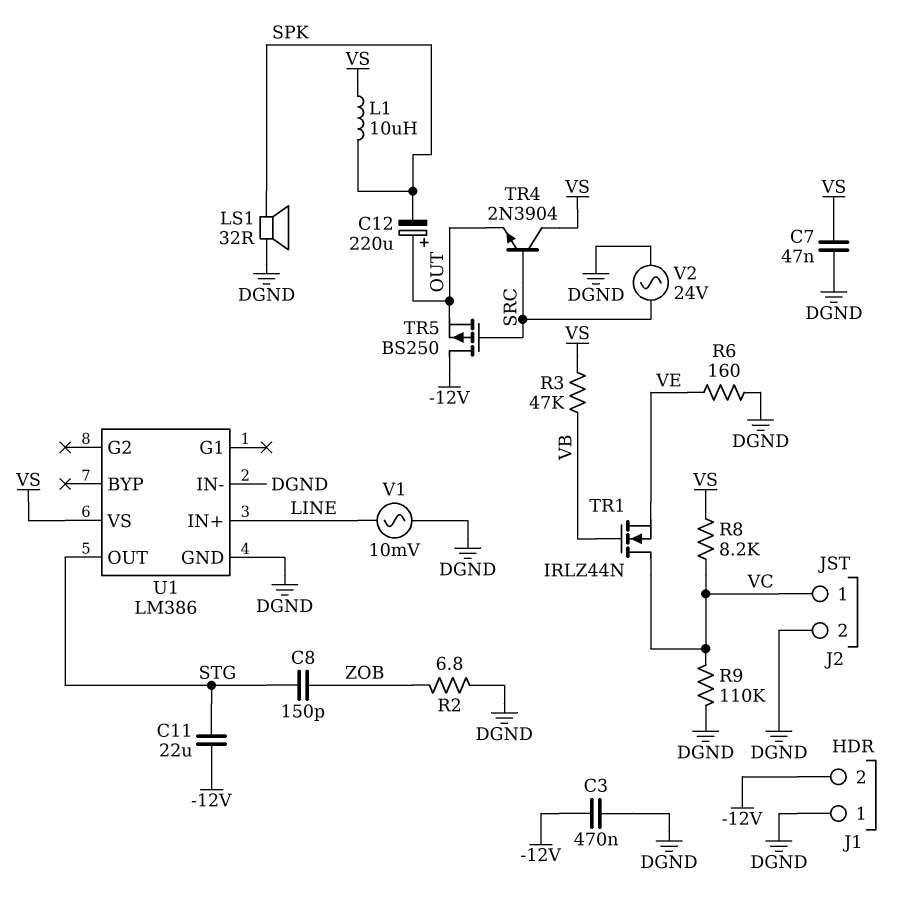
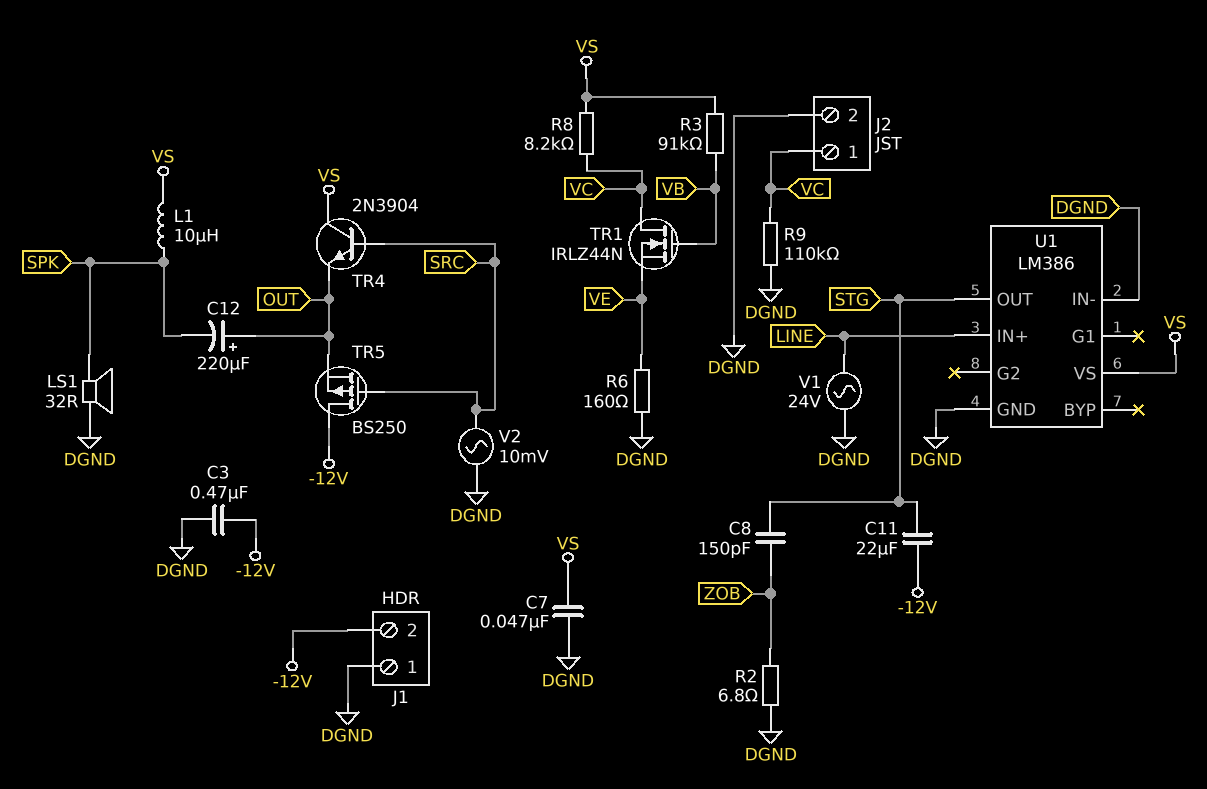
R3: 47k (VB, VS) -> 91k (VB, VS)
V1: AC 10mV (DGND, LINE) -> AC 24V (DGND, LINE)
V2: AC 24V (DGND, SRC) -> AC 10mV (DGND, SRC)

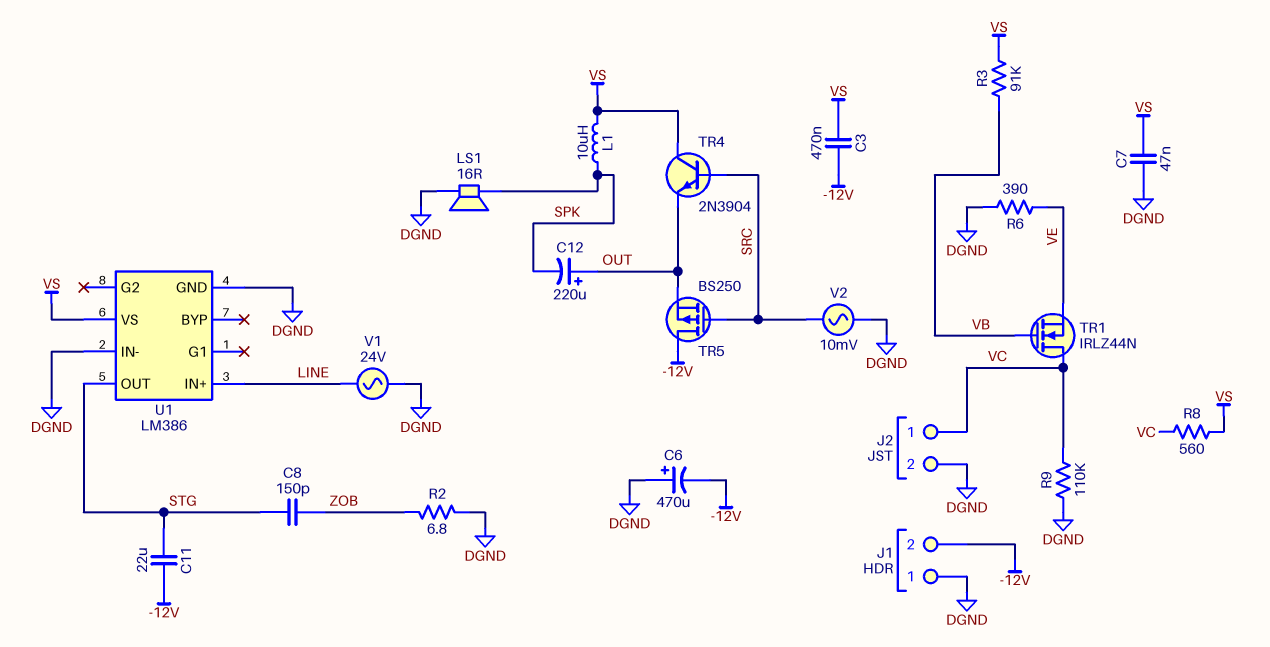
C3: 470nF (-12V, DGND) -> 470nF (-12V, VS)
C6: none -> 470uF (plus DGND, minus -12V)
LS1: speaker 32R (DGND, SPK) -> speaker 16R (DGND, SPK)
R6: 160 (DGND, VE) -> 390 (DGND, VE)
R8: 8.2k (VC, VS) -> 560 (VC, VS)

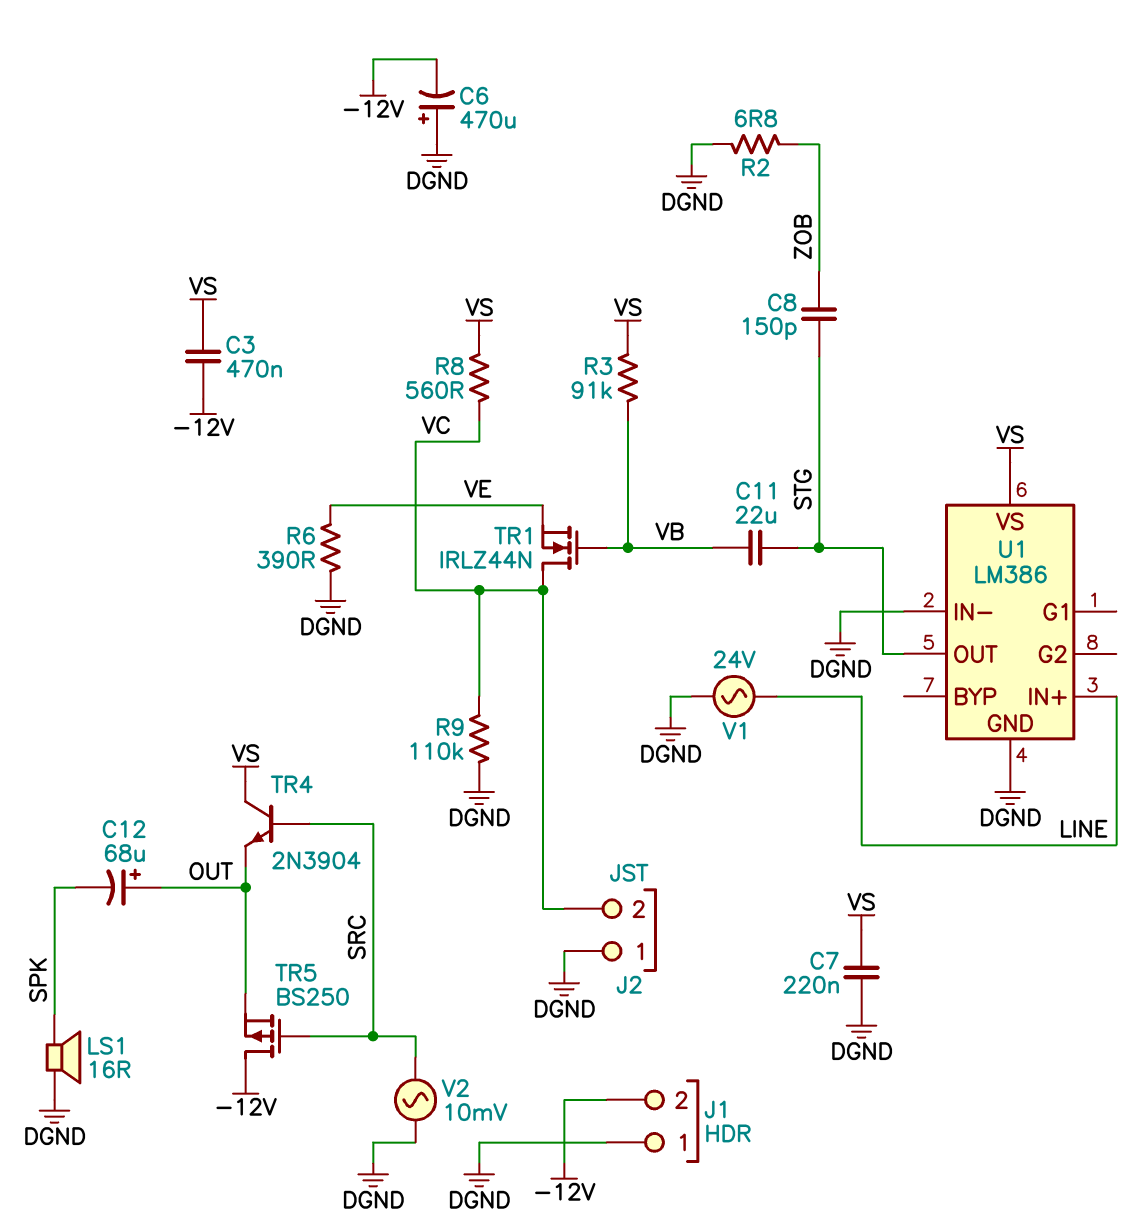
C7: 47nF (DGND, VS) -> 220nF (DGND, VS)
C11: 22uF (-12V, STG) -> 22uF (STG, VB)
C12: 220uF (plus OUT, minus SPK) -> 68uF (plus OUT, minus SPK)
J2 pin 1: VC -> DGND
J2 pin 2: DGND -> VC
L1: 10uH (SPK, VS) -> none

